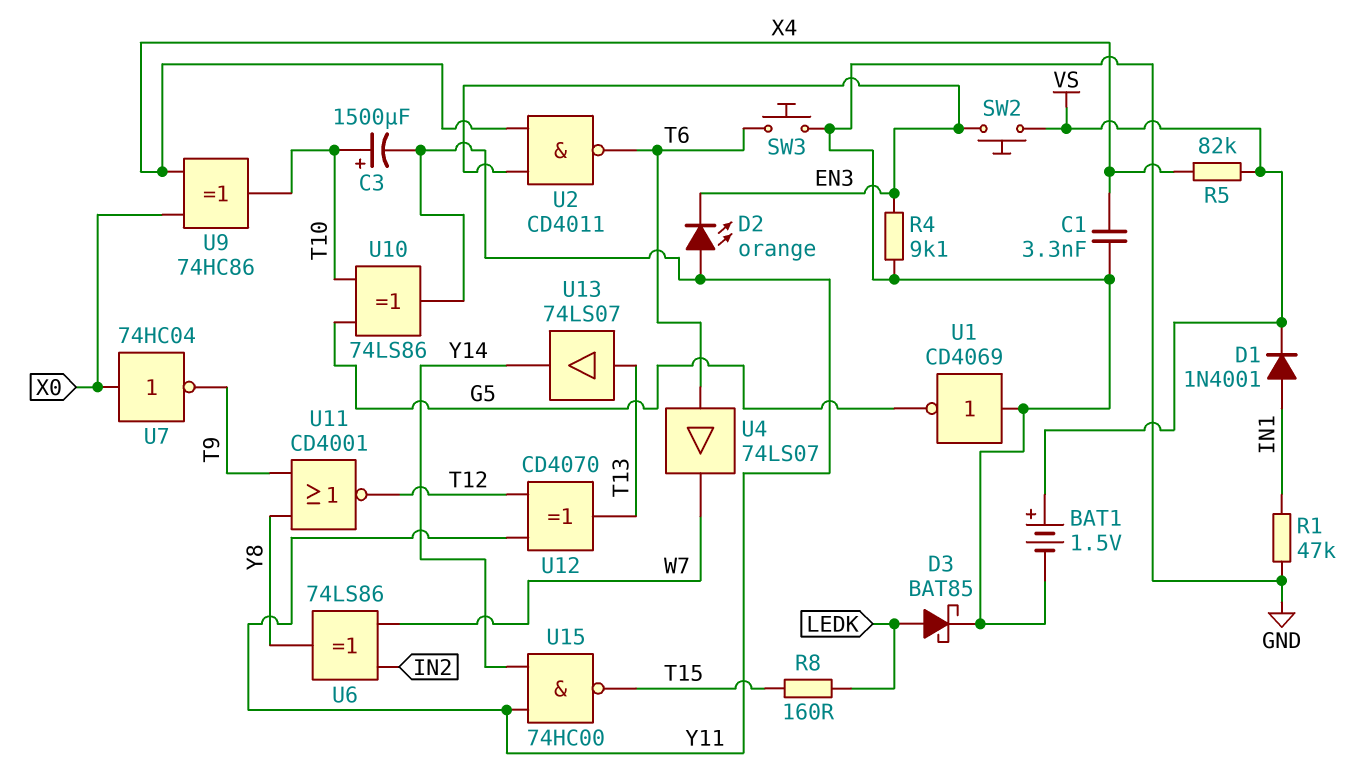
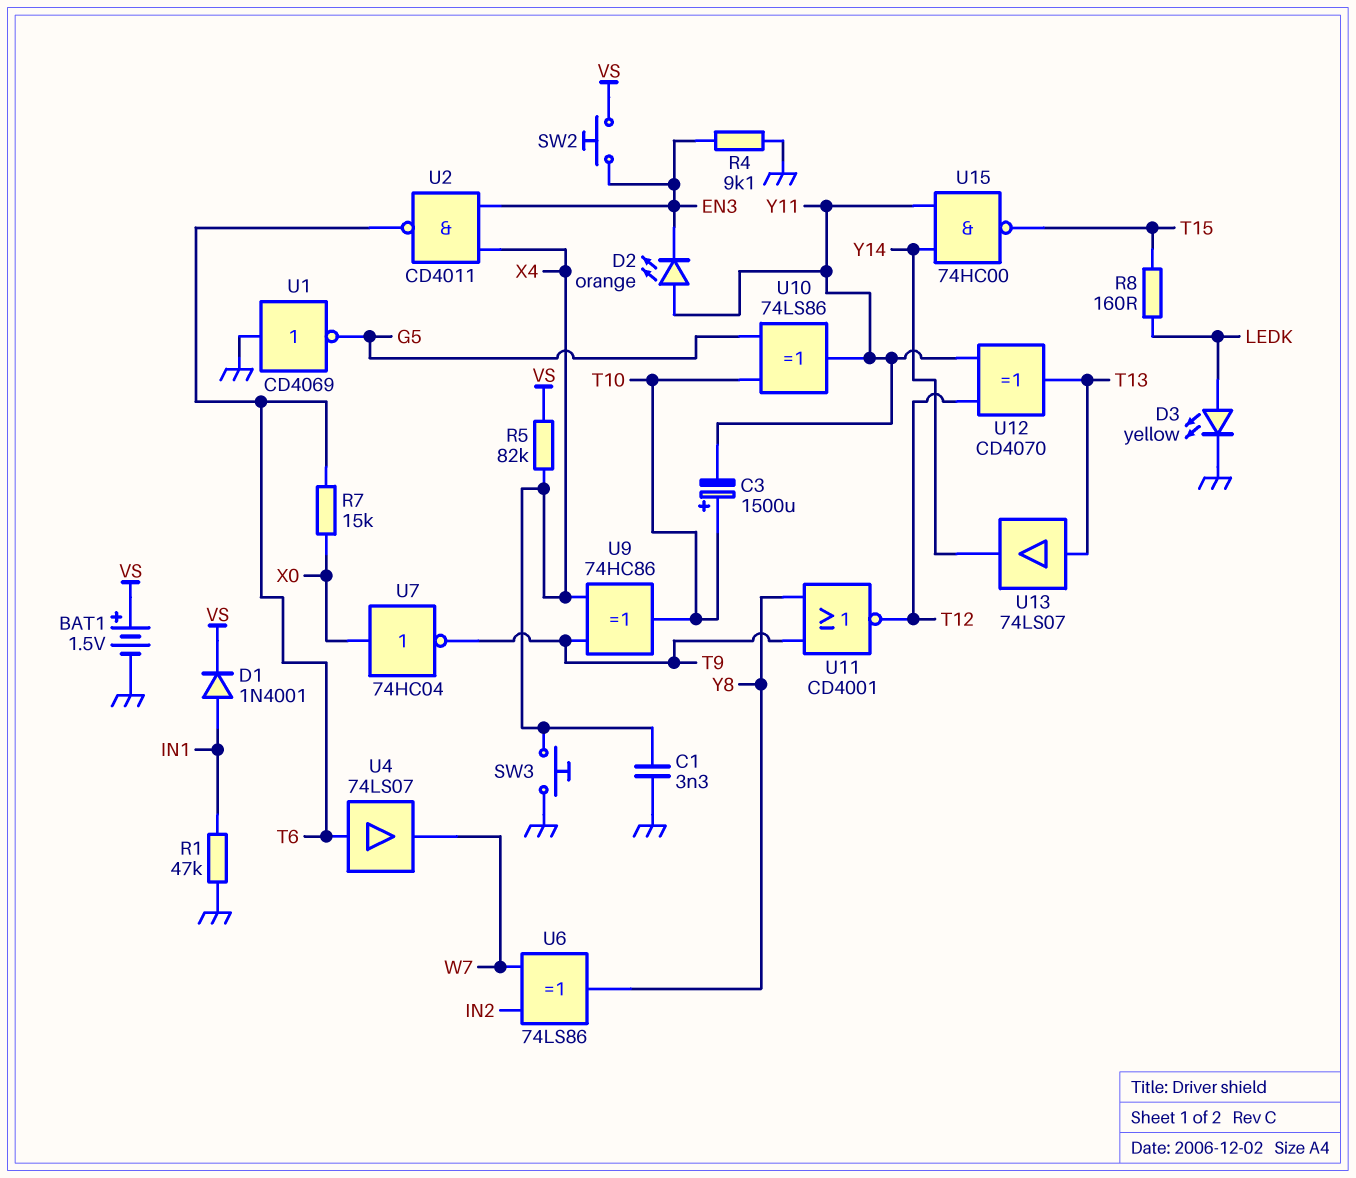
D3: schottky BAT85 (A LEDK, K GND) -> LED yellow (A LEDK, K GND)
R7: none -> 15k (T6, X0)
SW3: button (GND, T6) -> button (GND, X4)
U9: XOR 74HC86 (in X0, in X4, out T10) -> XOR 74HC86 (in T9, in X4, out T10)

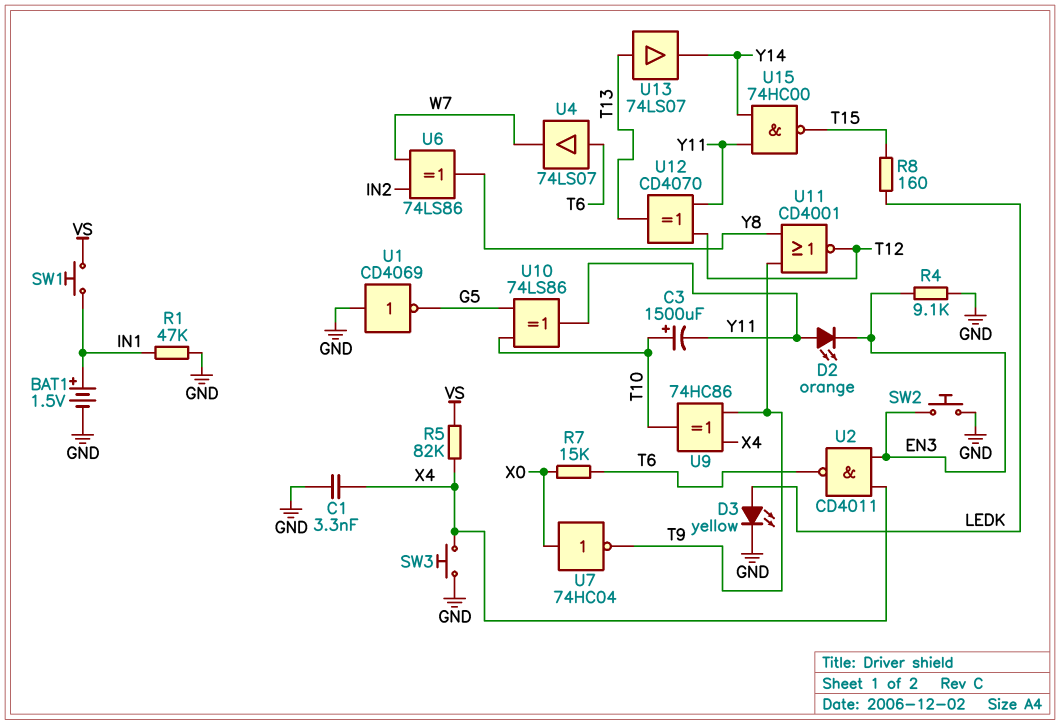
BAT1: 1.5V (plus VS, minus GND) -> 1.5V (plus IN1, minus GND)
D1: diode 1N4001 (A IN1, K VS) -> none
SW1: none -> button (IN1, VS)
SW2: button (EN3, VS) -> button (EN3, GND)

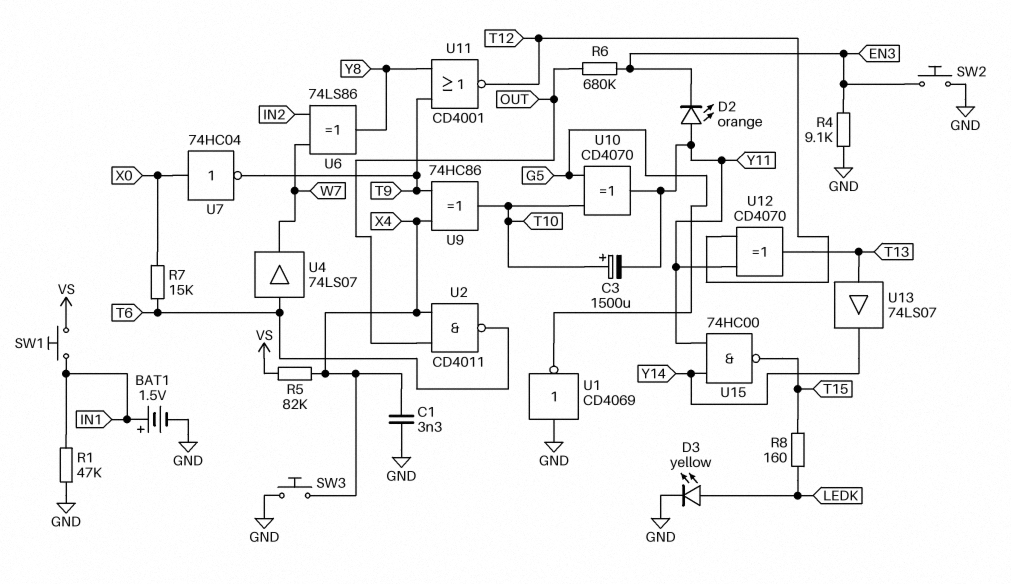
R6: none -> 680k (EN3, OUT)
U2: NAND CD4011 (in EN3, in X4, out T6) -> NAND CD4011 (in OUT, in X4, out T6)
U10: XOR 74LS86 (in G5, in T10, out Y11) -> XOR CD4070 (in G5, in T10, out Y11)

